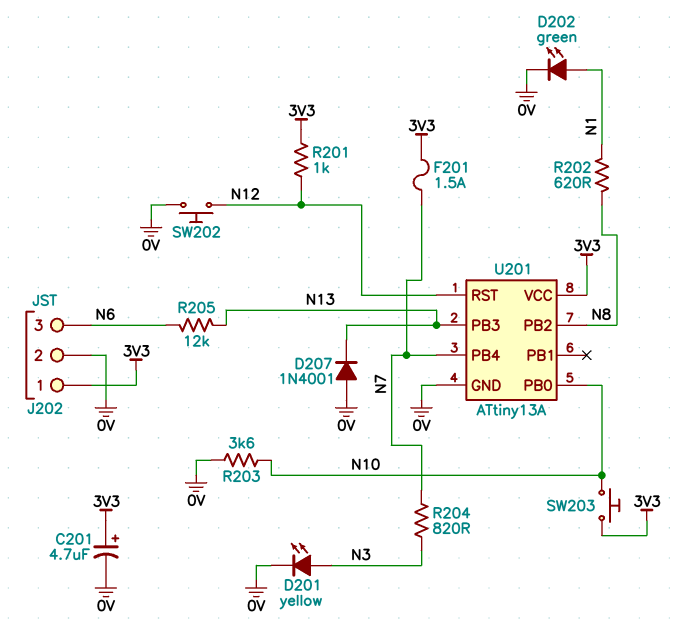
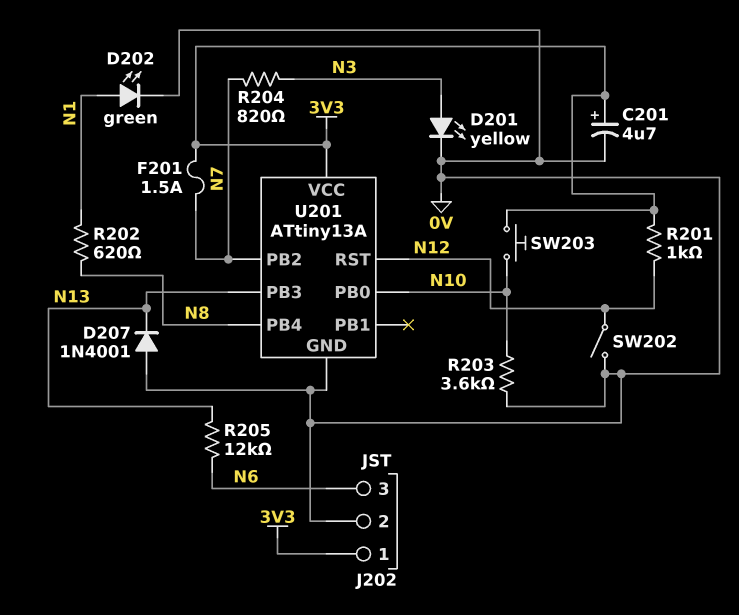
SW202: button (0V, N12) -> switch (0V, N12)
U201 pin PB2: N8 -> N7
U201 pin PB4: N7 -> N8

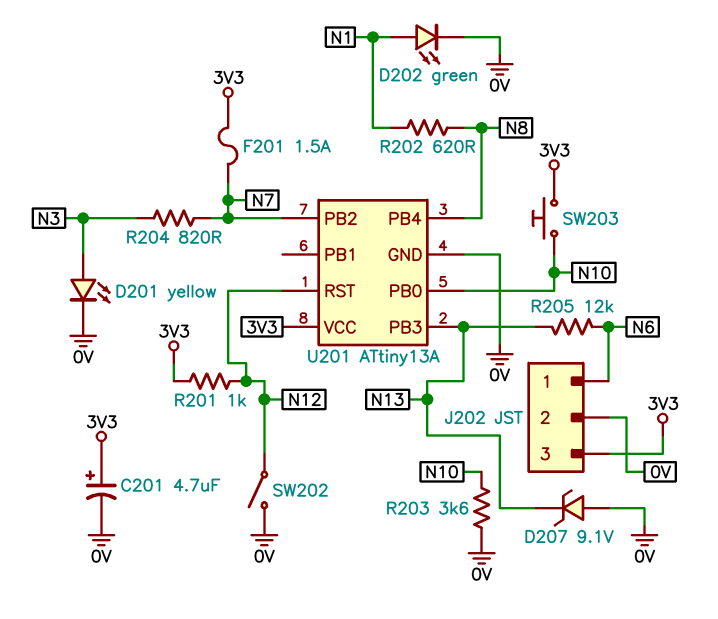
D207: diode 1N4001 (A 0V, K N13) -> zener 9.1V (A 0V, K N13)
J202 pin 1: 3V3 -> N6
J202 pin 3: N6 -> 3V3

